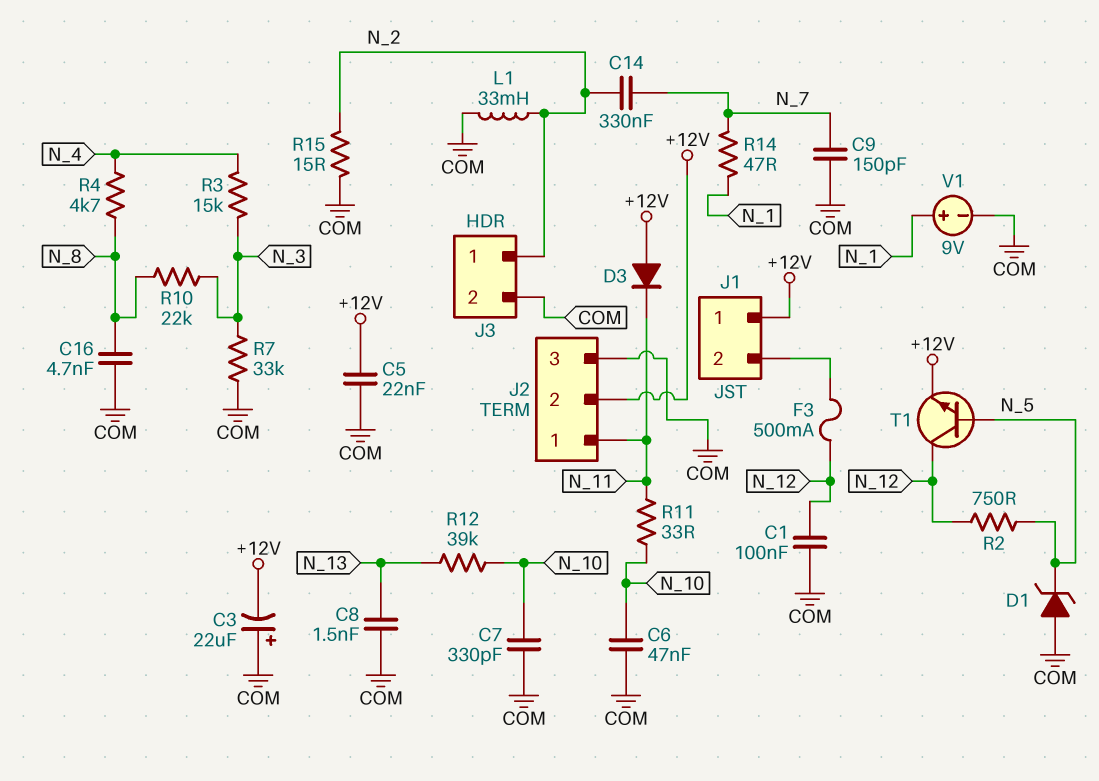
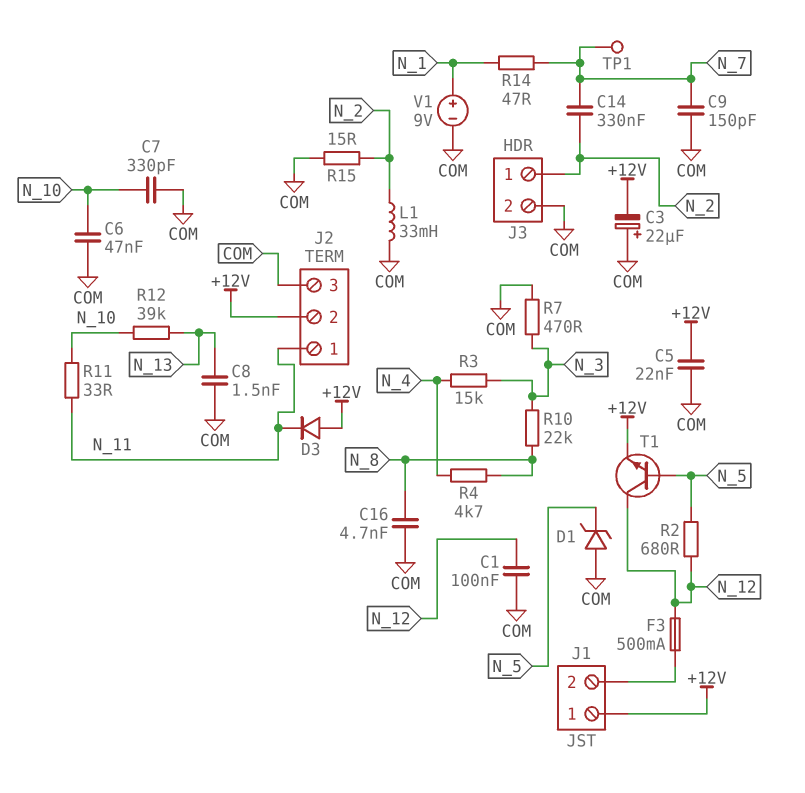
R2: 750 (N_5, N_12) -> 680 (N_5, N_12)
R7: 33k (COM, N_3) -> 470 (COM, N_3)
TP1: none -> test point (N_7)

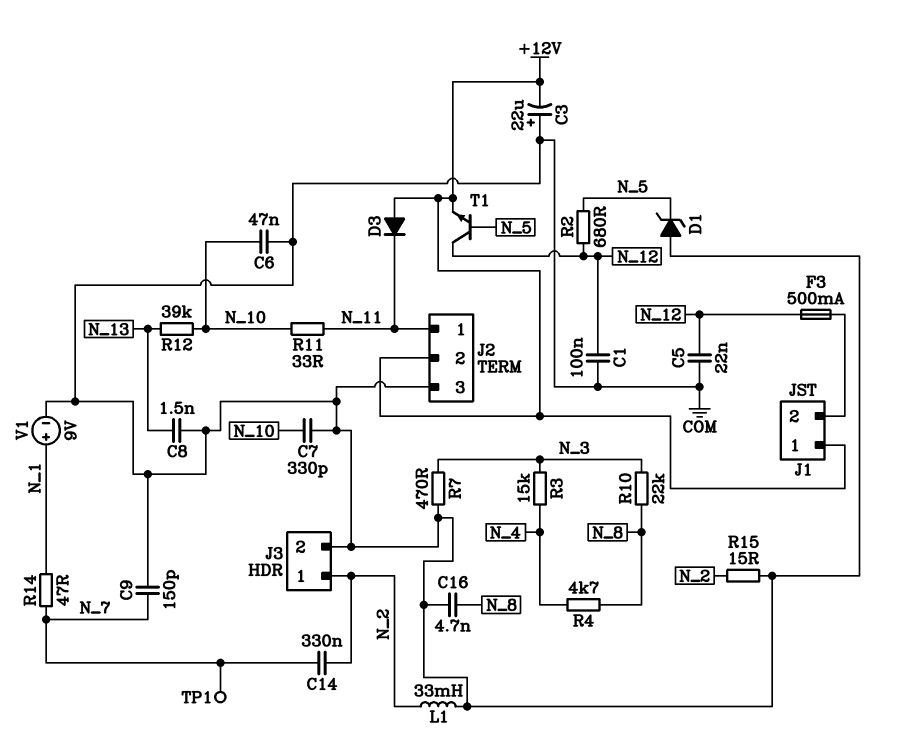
C5: 22nF (+12V, COM) -> 22nF (COM, N_12)

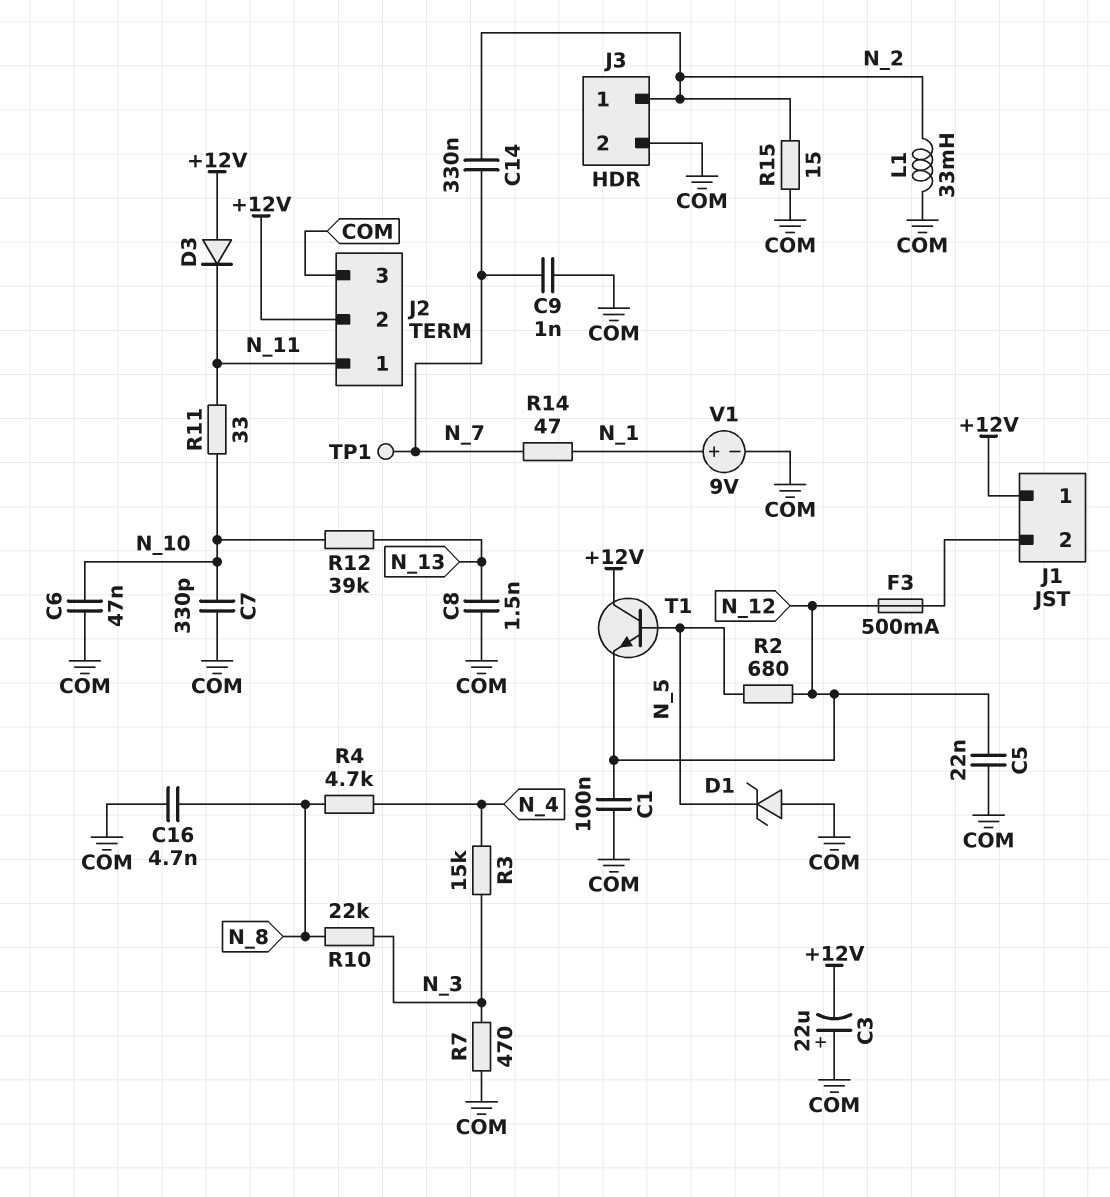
C9: 150pF (COM, N_7) -> 1nF (COM, N_7)
T1: NPN (B N_5, C N_12, E +12V) -> NPN (B N_5, C +12V, E N_12)

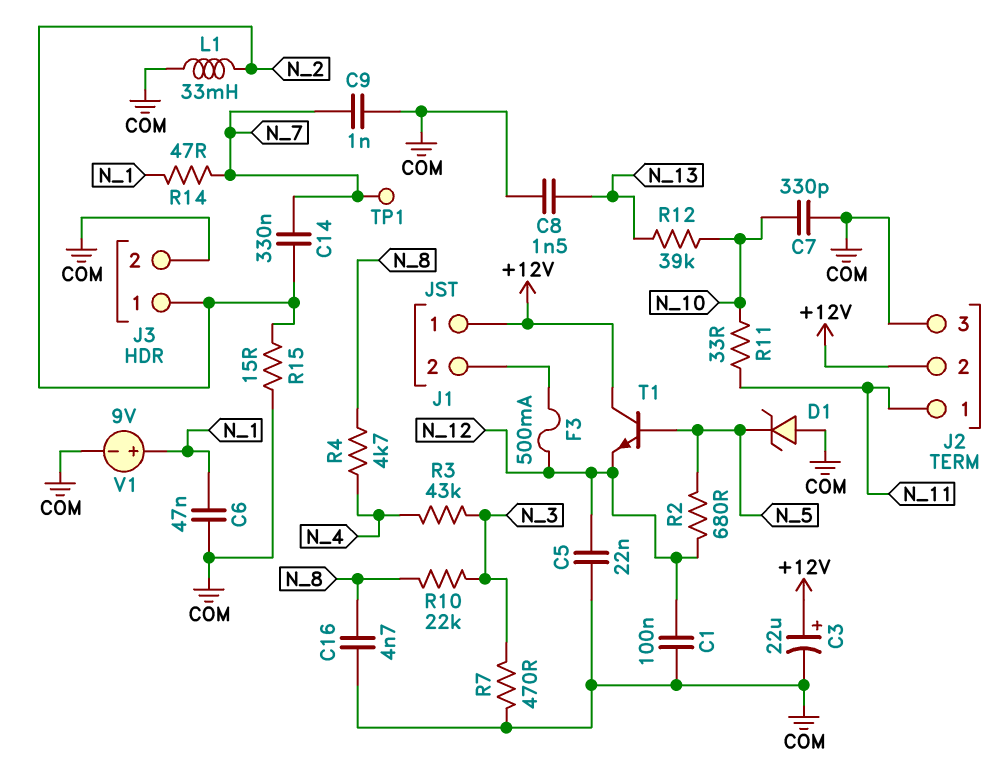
C3: 22uF (plus COM, minus +12V) -> 22uF (plus +12V, minus COM)
C6: 47nF (COM, N_10) -> 47nF (COM, N_1)
D3: diode (A +12V, K N_11) -> none
R3: 15k (N_3, N_4) -> 43k (N_3, N_4)

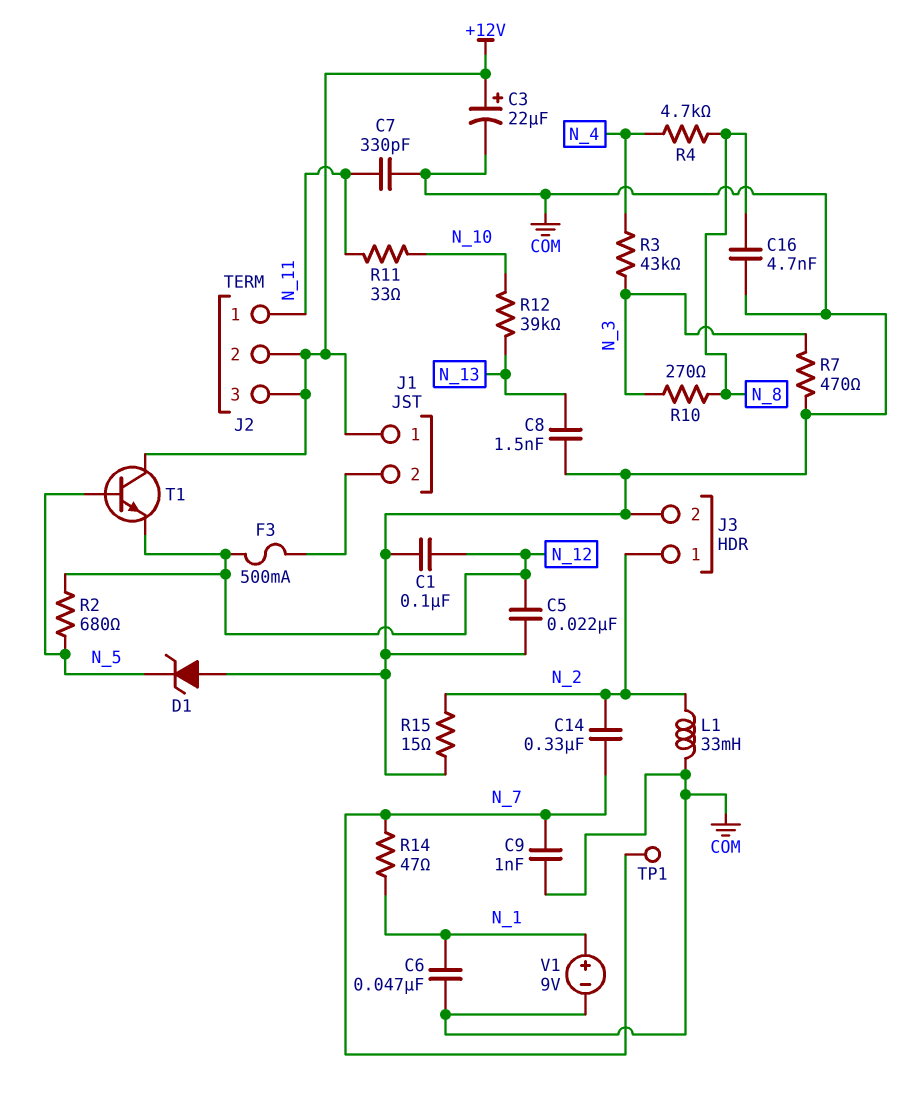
C7: 330pF (COM, N_10) -> 330pF (COM, N_11)
J2 pin 3: COM -> +12V
R10: 22k (N_3, N_8) -> 270 (N_3, N_8)

